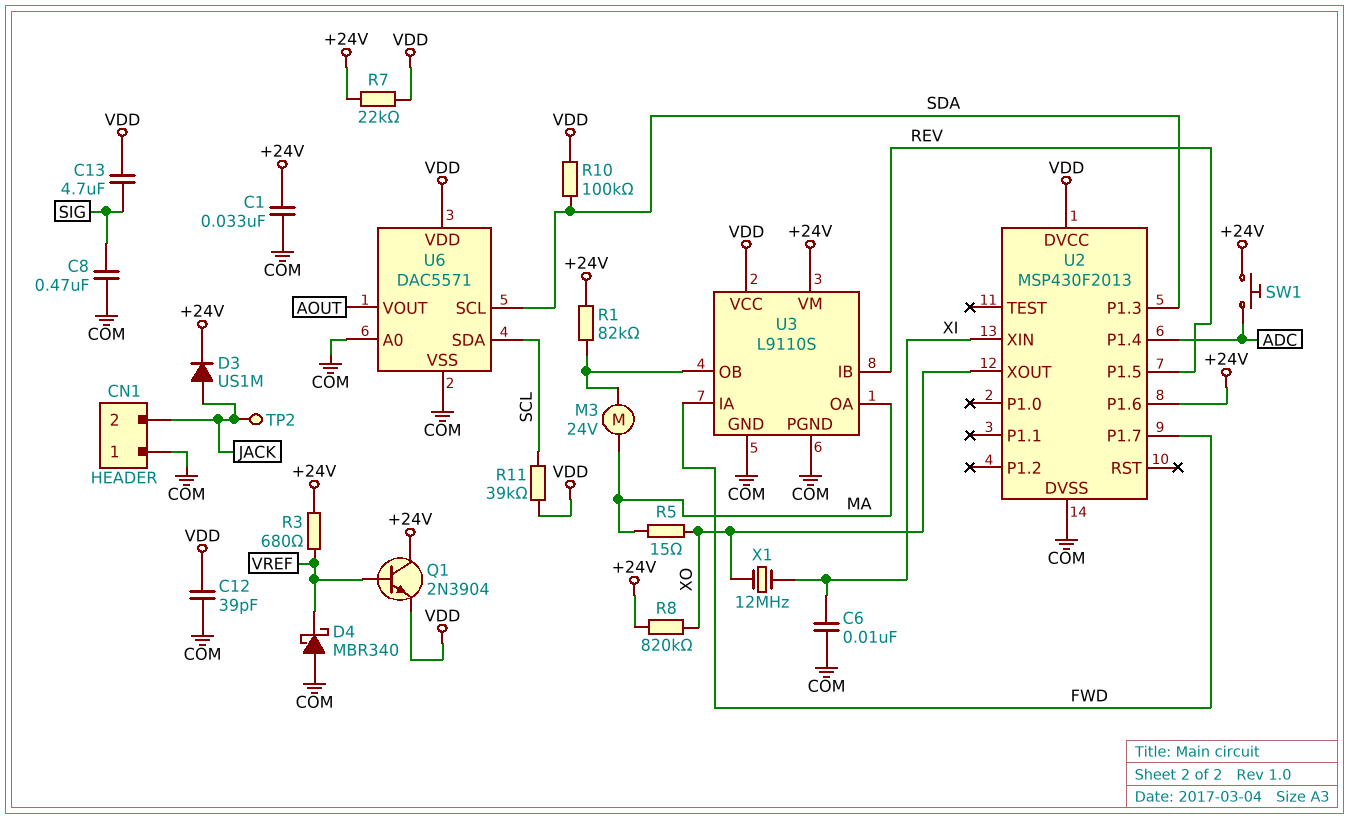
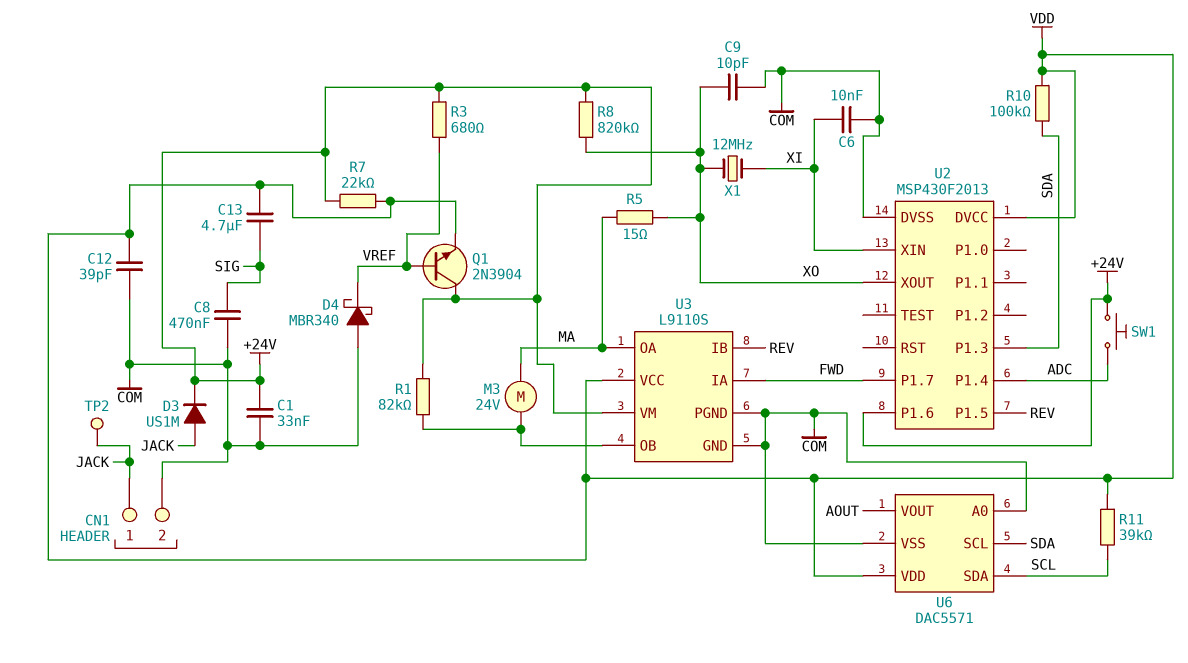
C9: none -> 10pF (COM, XO)
CN1 pin 1: COM -> JACK
CN1 pin 2: JACK -> COM

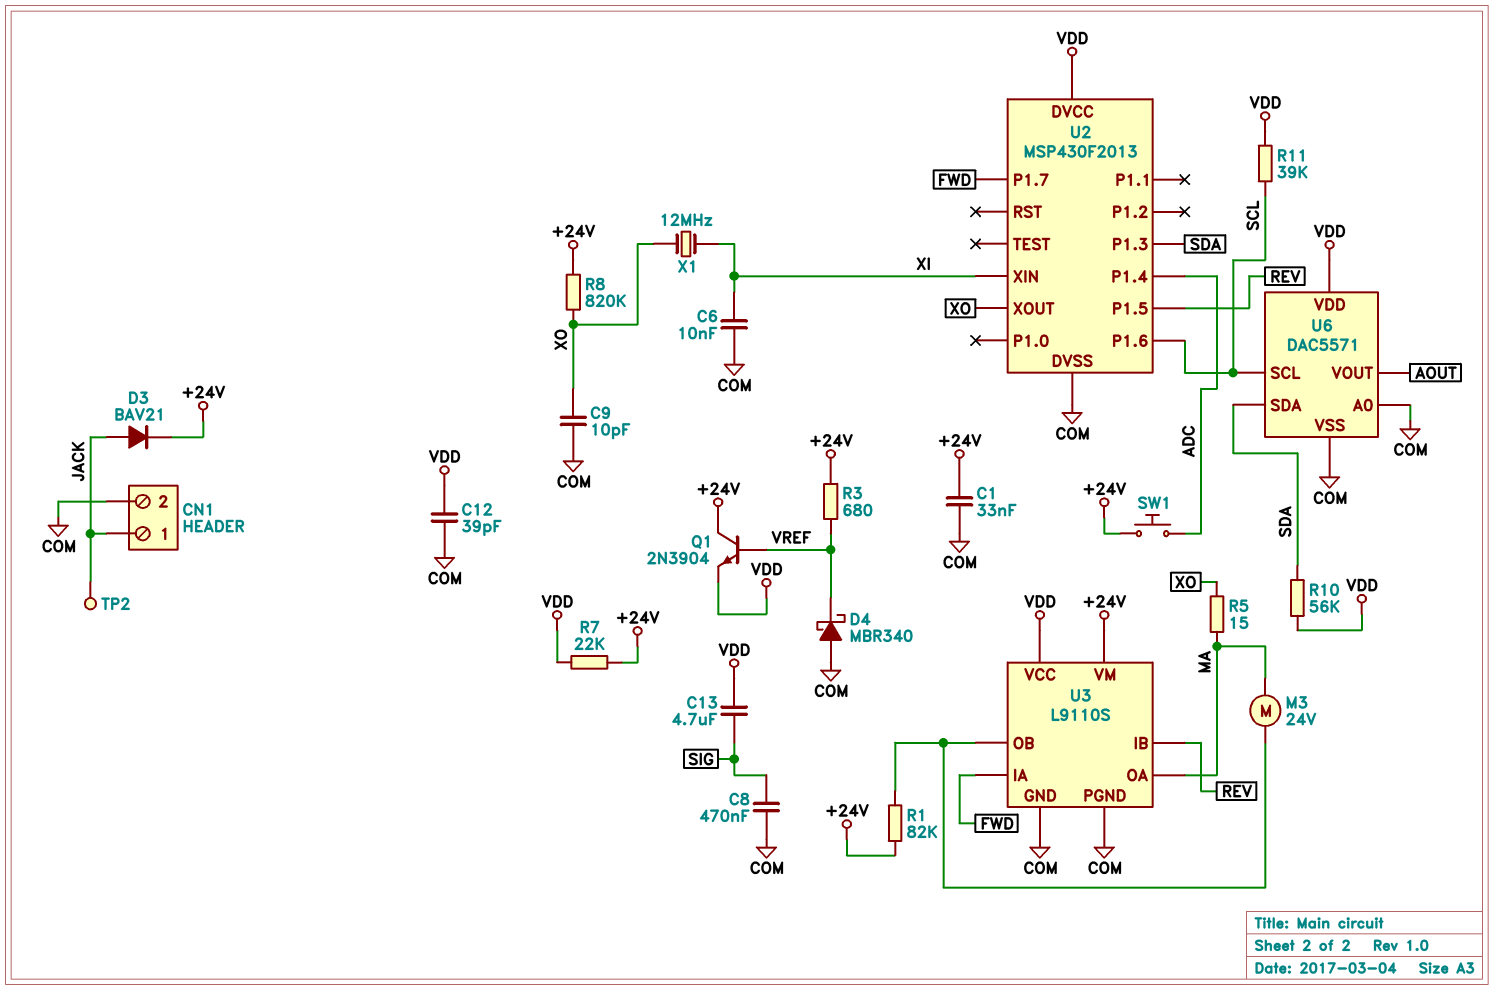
D3: diode US1M (A JACK, K +24V) -> diode BAV21 (A JACK, K +24V)
R10: 100k (SDA, VDD) -> 56k (SDA, VDD)
U2 pin P1.6: +24V -> SCL
U6 pin SCL: SDA -> SCL
U6 pin SDA: SCL -> SDA

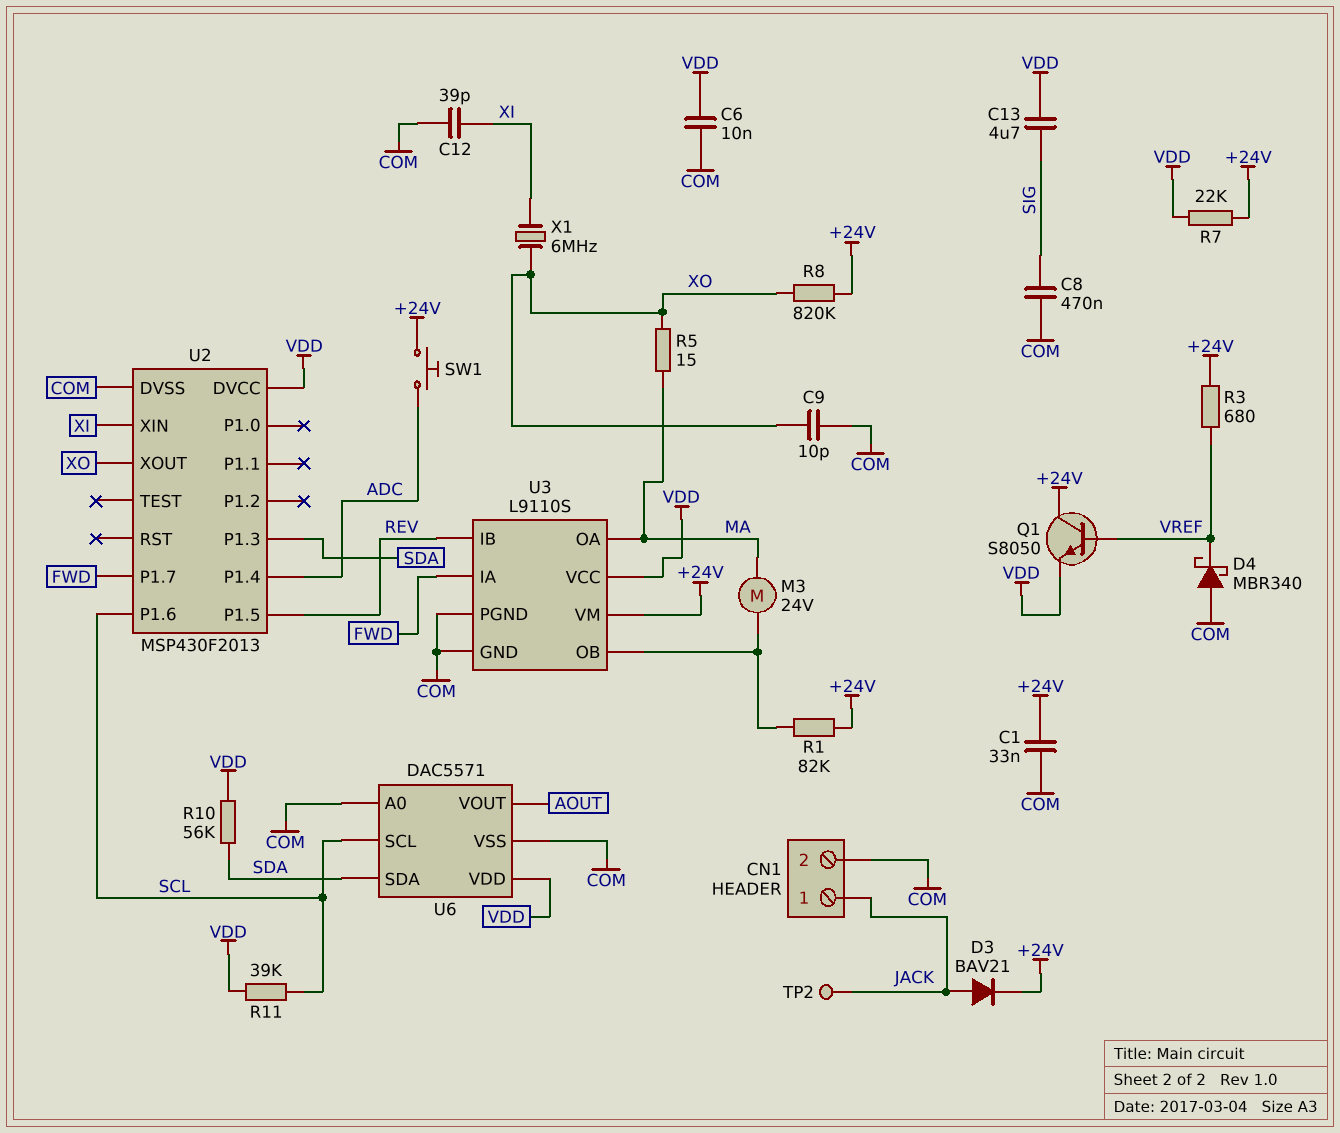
C6: 10nF (COM, XI) -> 10nF (COM, VDD)
C12: 39pF (COM, VDD) -> 39pF (COM, XI)
Q1: NPN 2N3904 (B VREF, C +24V, E VDD) -> NPN S8050 (B VREF, C +24V, E VDD)
X1: 12MHz (XI, XO) -> 6MHz (XI, XO)

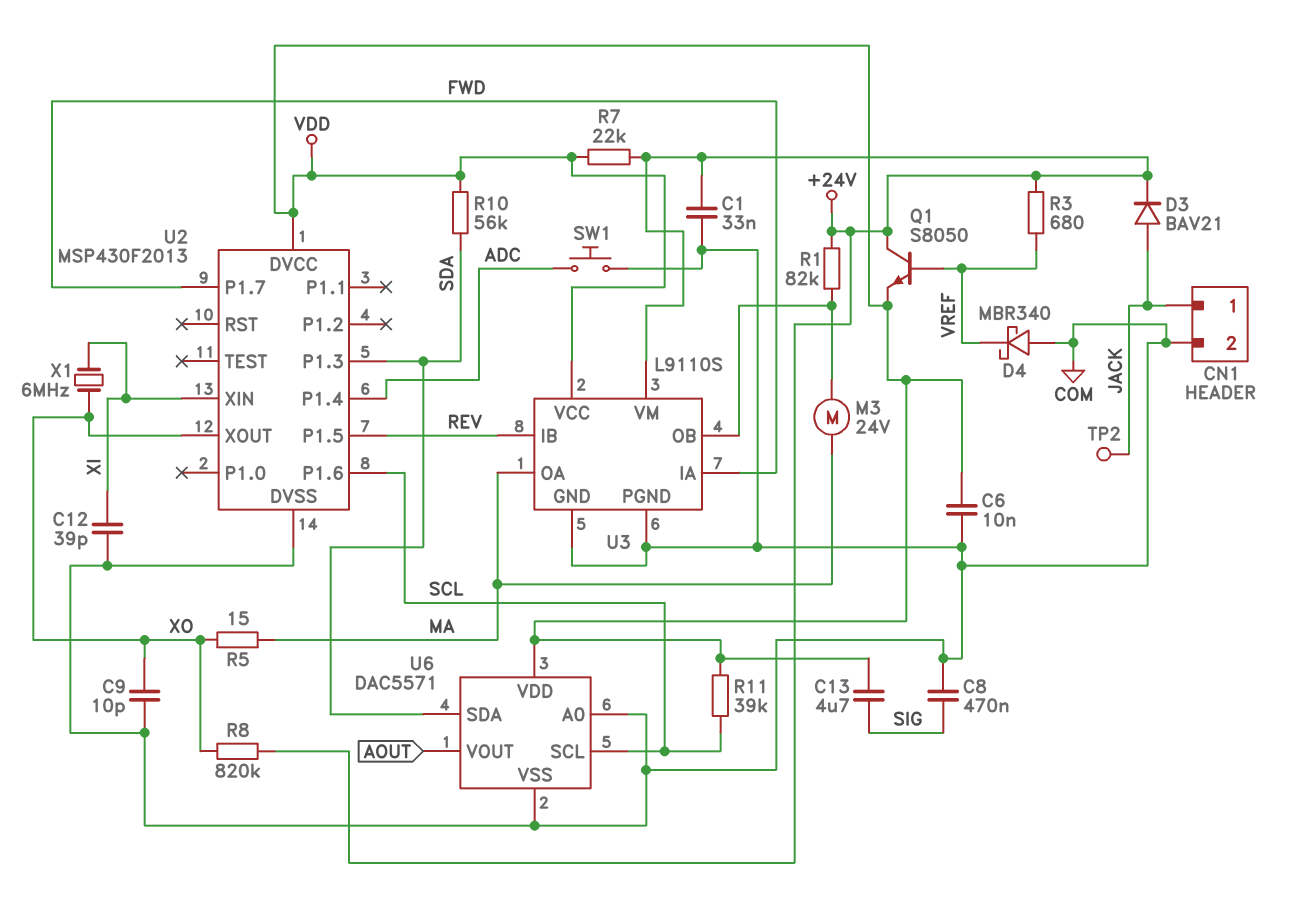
SW1: button (+24V, ADC) -> button (ADC, COM)

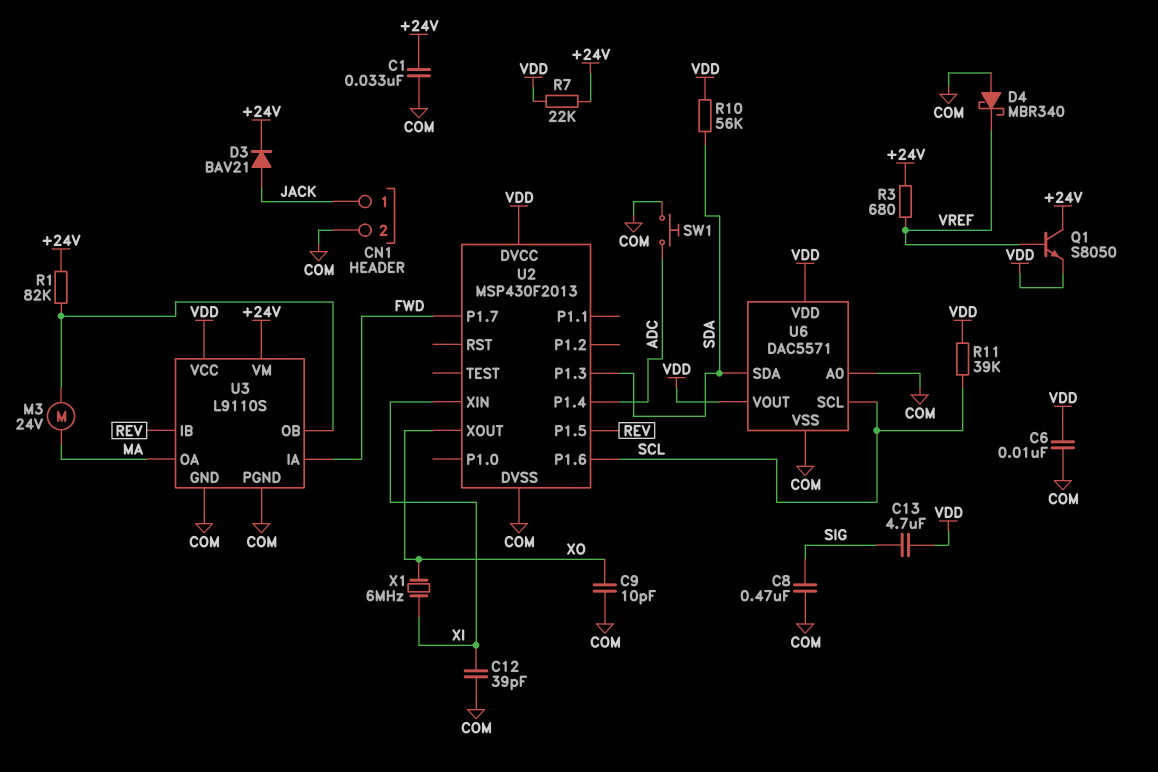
R5: 15 (MA, XO) -> none
R8: 820k (+24V, XO) -> none
TP2: test point (JACK) -> none
U6 pin VOUT: AOUT -> VDD

